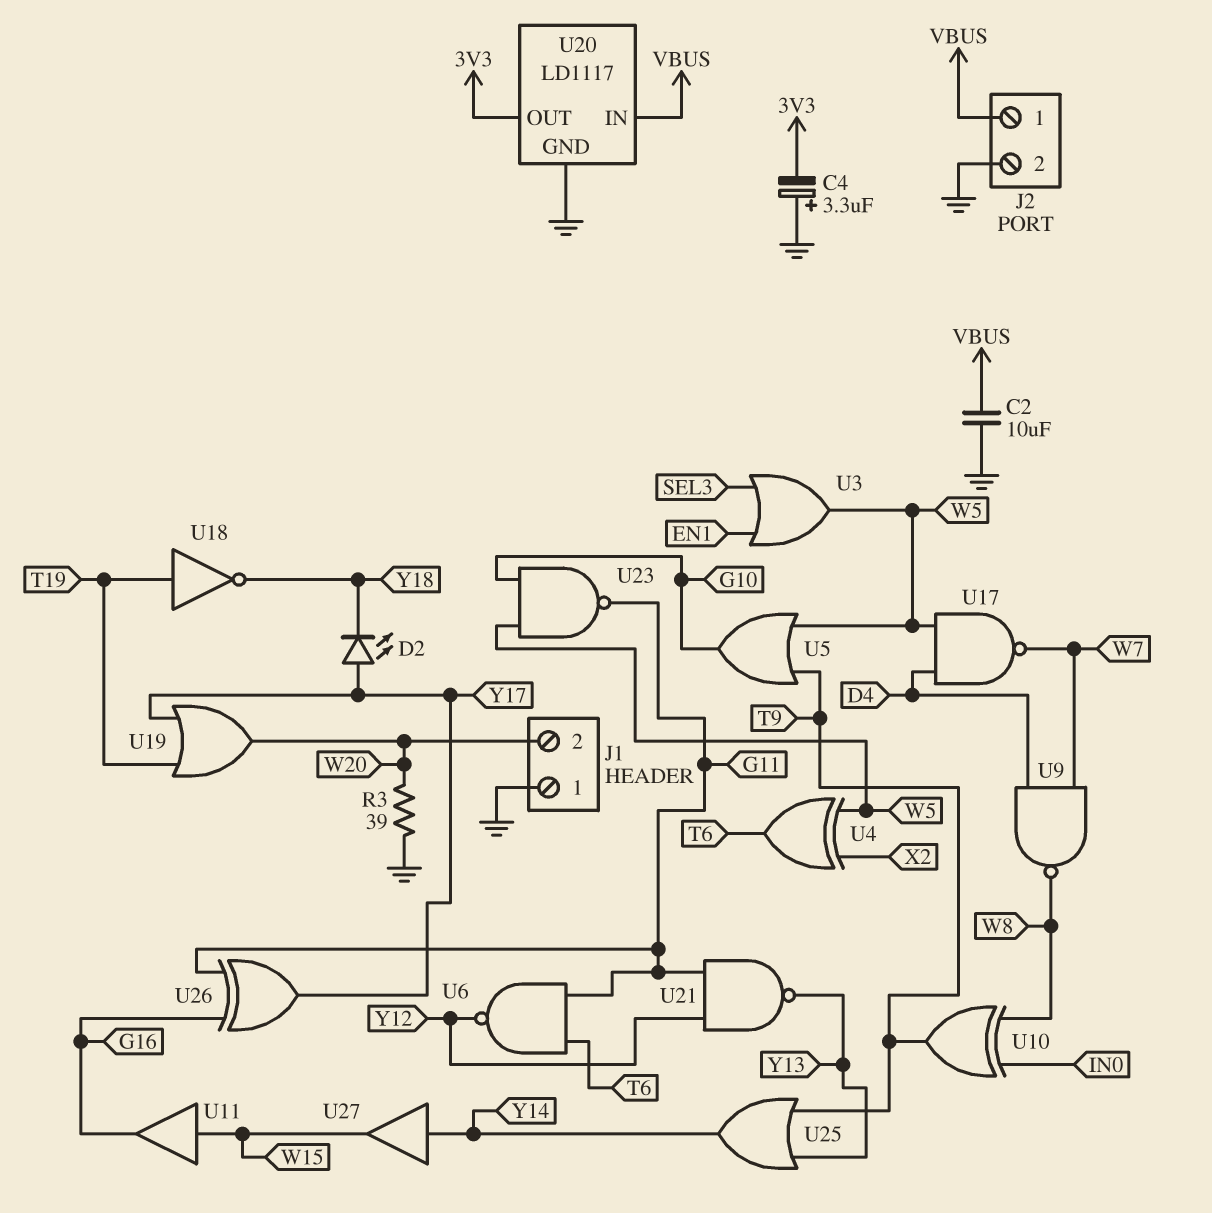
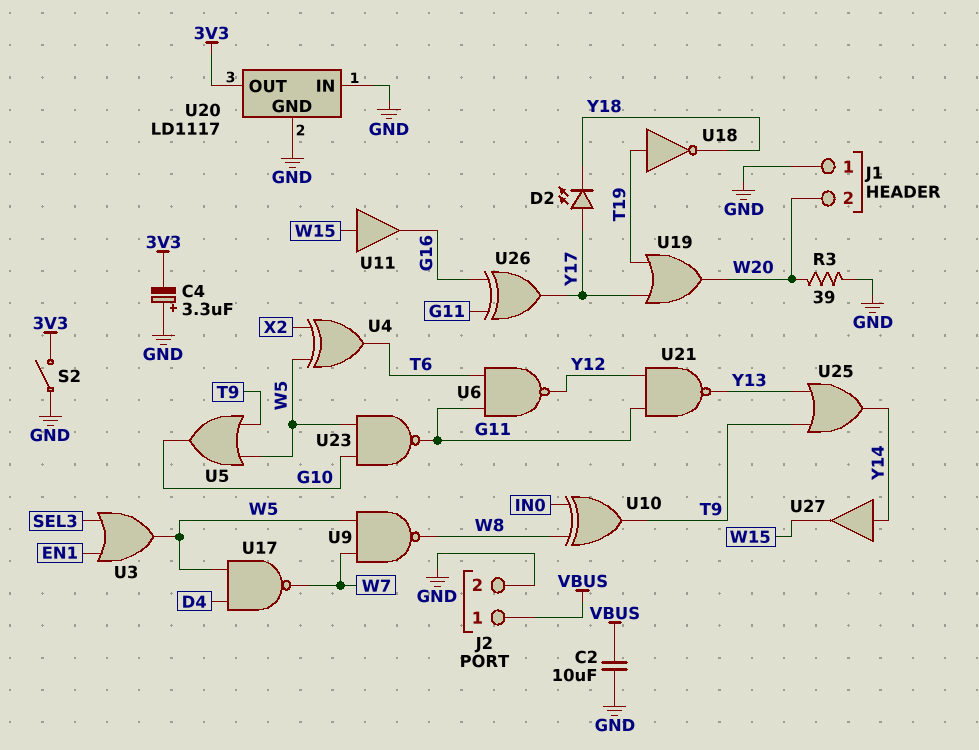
S2: none -> switch (3V3, GND)
U9: NAND (in D4, in W7, out W8) -> NAND (in W5, in W7, out W8)
U20 pin IN: VBUS -> GND

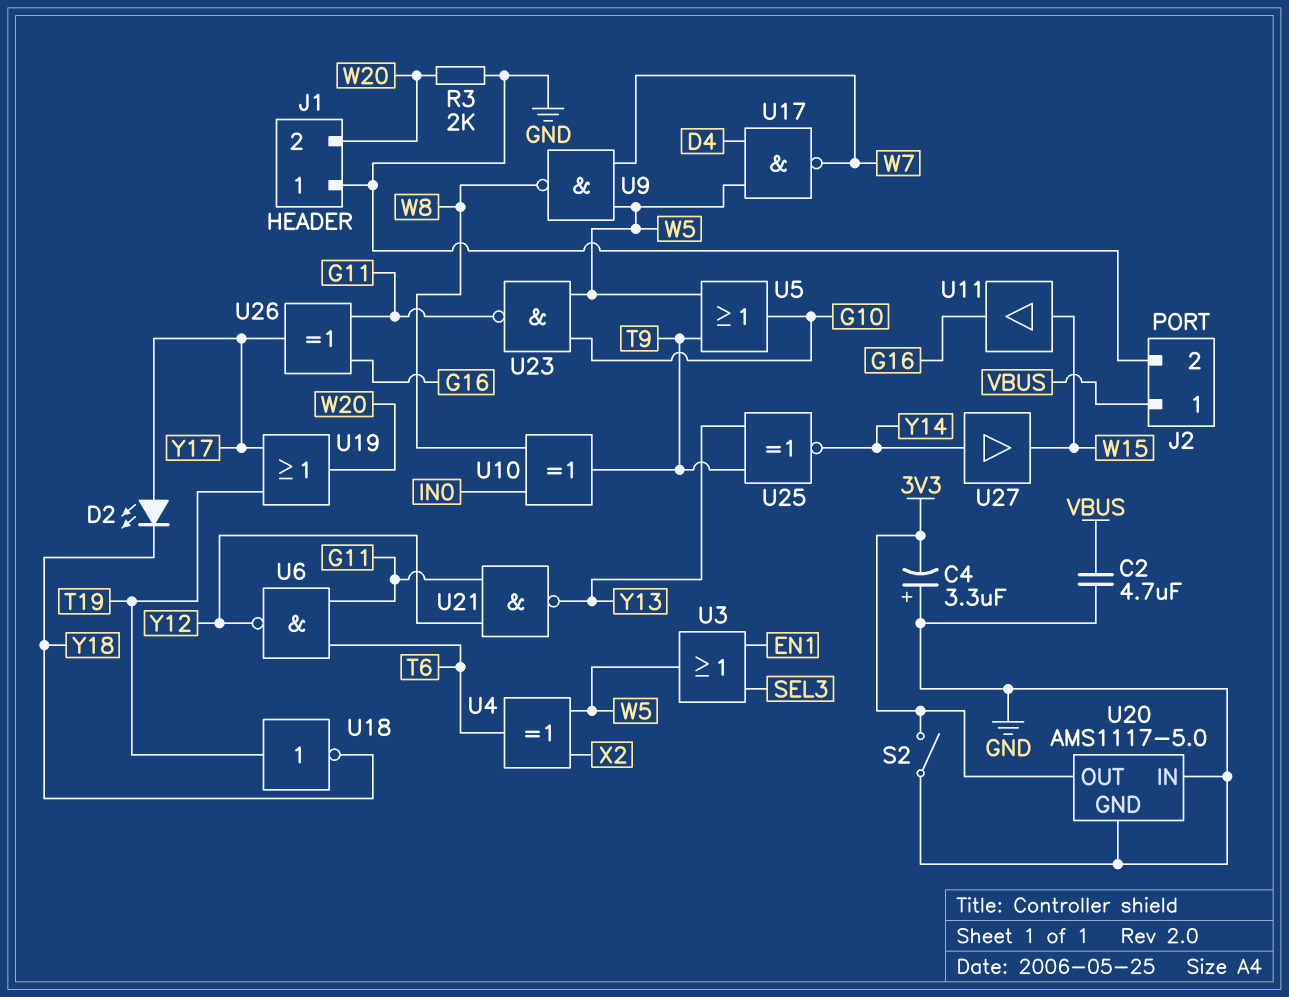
C2: 10uF (GND, VBUS) -> 4.7uF (GND, VBUS)
R3: 39 (GND, W20) -> 2k (GND, W20)
U20: LD1117 -> AMS1117-5.0
U25: OR (in T9, in Y13, out Y14) -> XNOR (in T9, in Y13, out Y14)

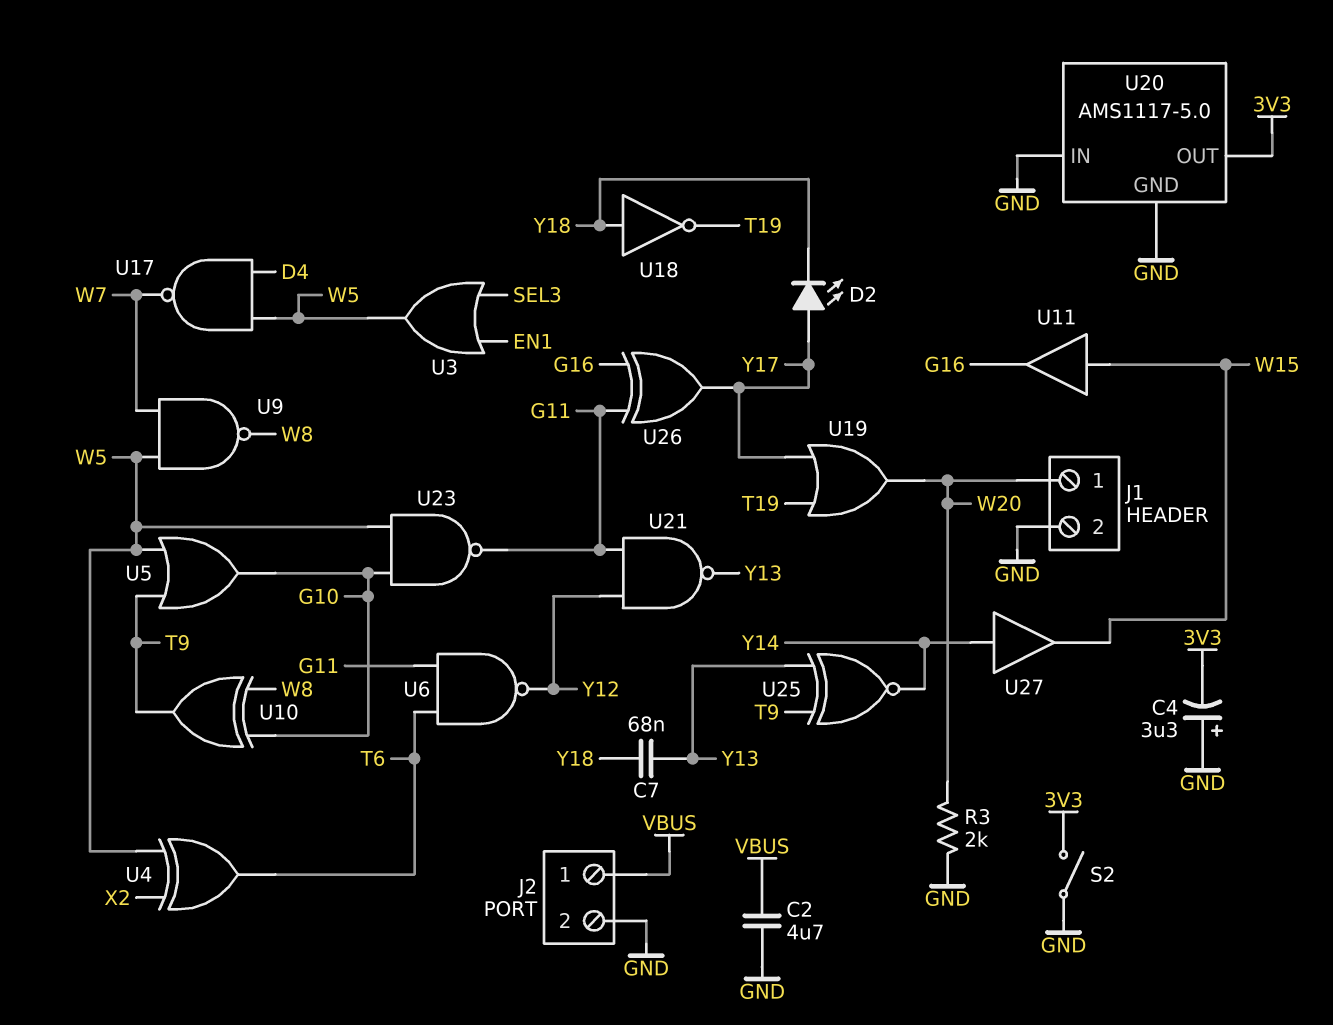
C7: none -> 68nF (Y13, Y18)
J1 pin 1: GND -> W20
J1 pin 2: W20 -> GND
U10: XOR (in IN0, in W8, out T9) -> XOR (in G10, in W8, out T9)
U18: NOT (in T19, out Y18) -> NOT (in Y18, out T19)

